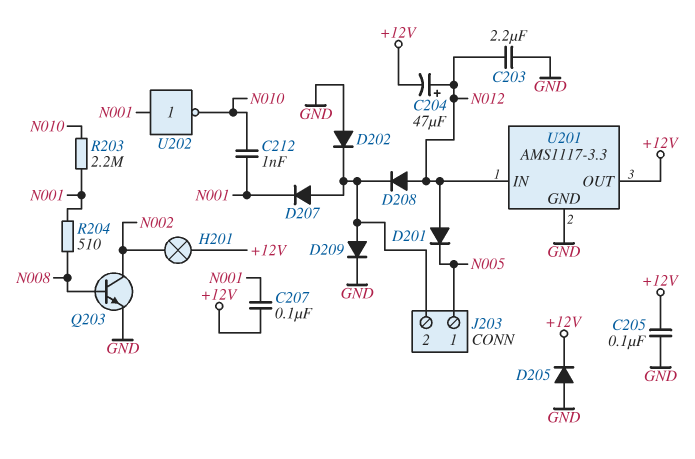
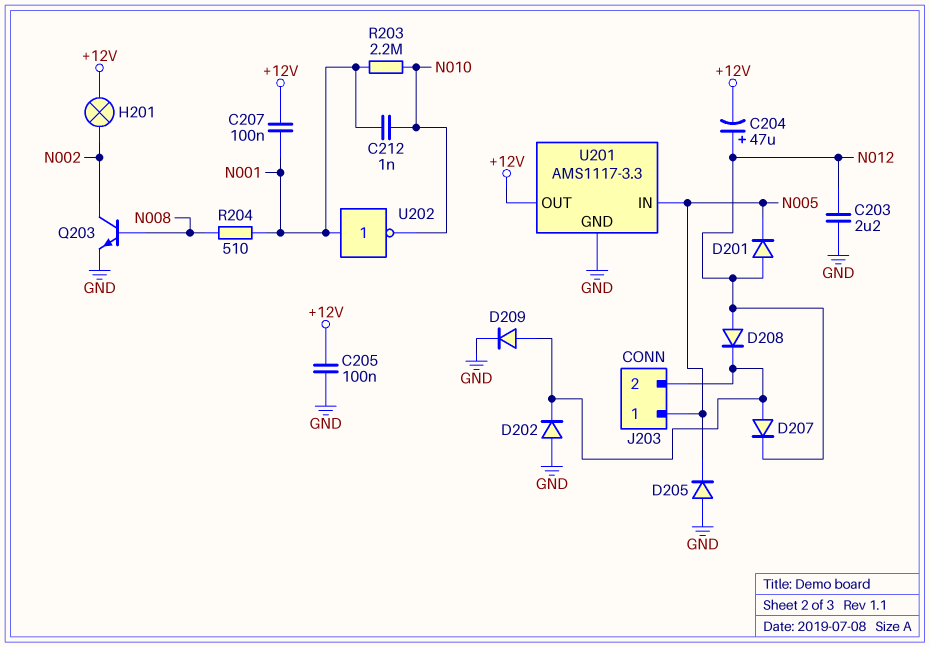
D205: diode (A GND, K +12V) -> diode (A GND, K N005)
D207: diode (A J203/2, K N001) -> diode (A J203/2, K N012)
U201 pin IN: N012 -> N005

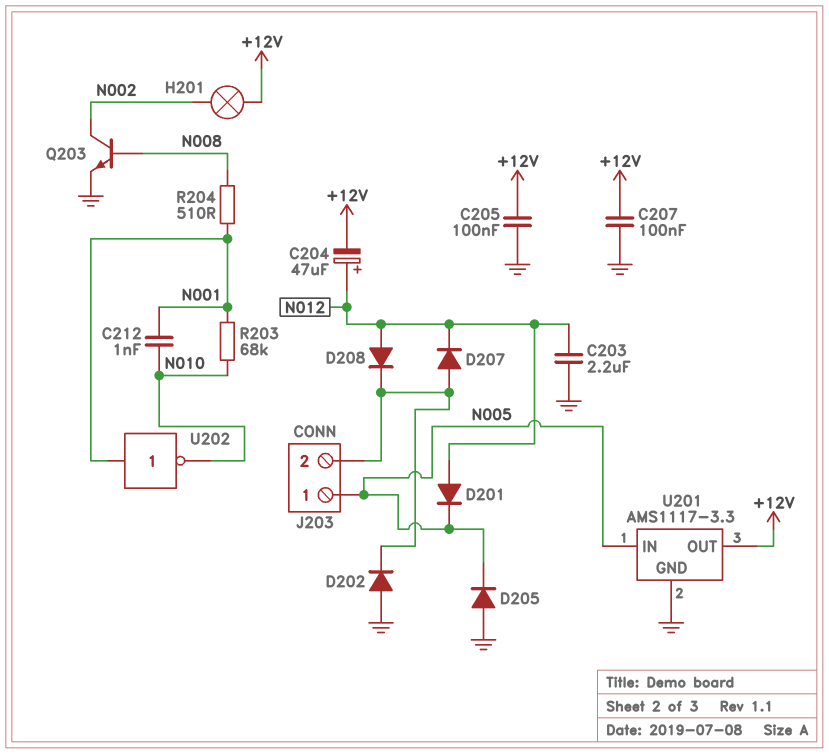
C207: 100nF (+12V, N001) -> 100nF (+12V, GND)
D209: diode (A J203/2, K GND) -> none
R203: 2.2M (N001, N010) -> 68k (N001, N010)

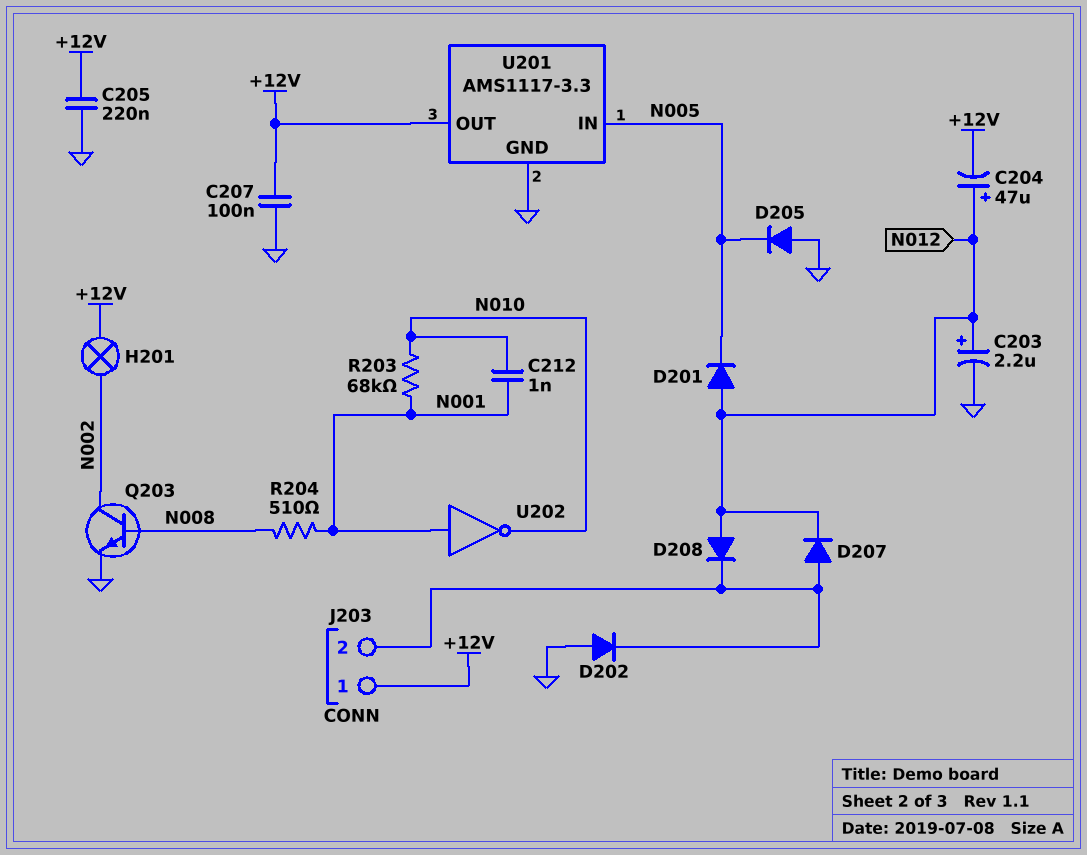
C203: 2.2uF (GND, N012) -> 2.2uF (plus N012, minus GND)
C205: 100nF (+12V, GND) -> 220nF (+12V, GND)
J203 pin 1: N005 -> +12V

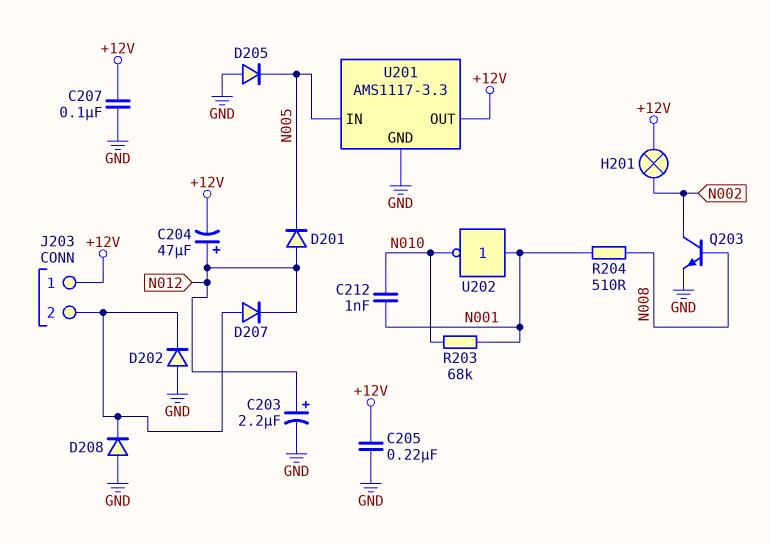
D208: diode (A N012, K J203/2) -> diode (A GND, K J203/2)

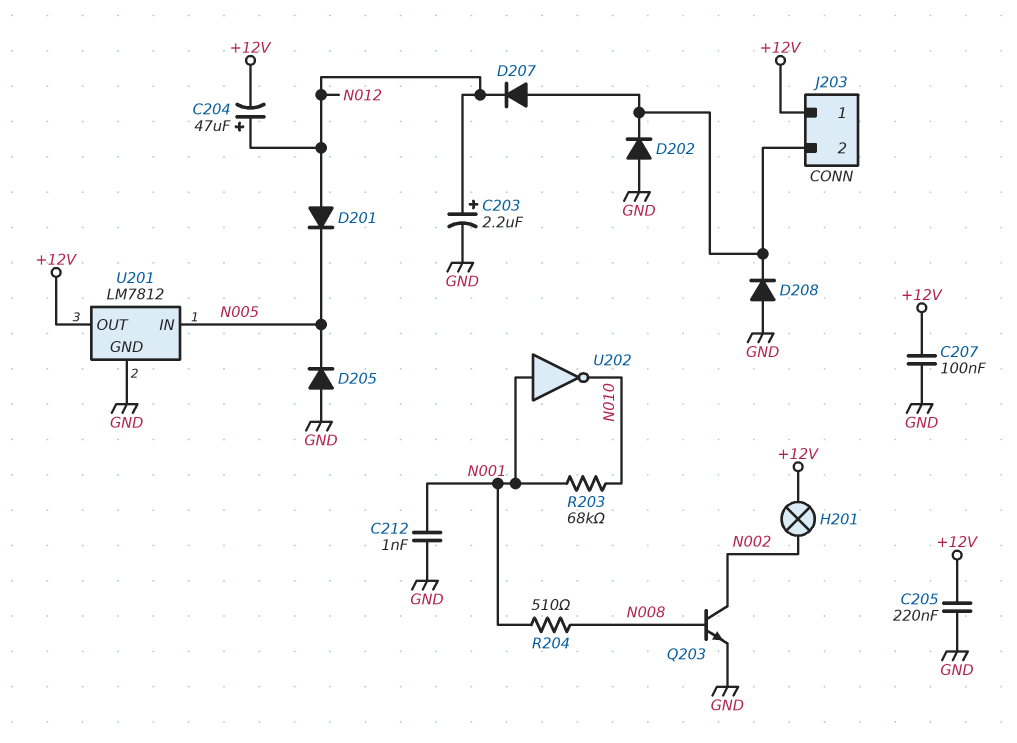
C212: 1nF (N001, N010) -> 1nF (GND, N001)
U201: AMS1117-3.3 -> LM7812

